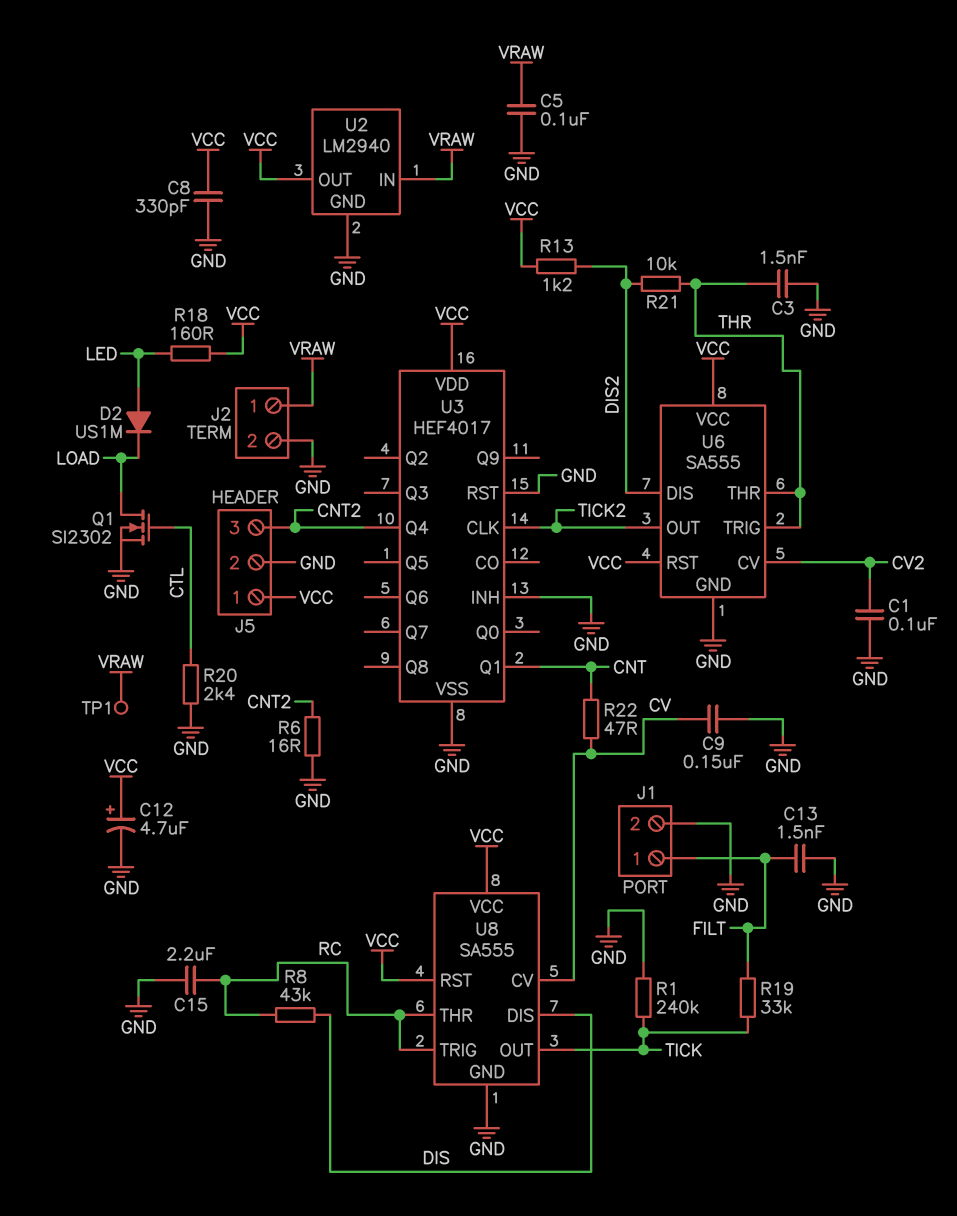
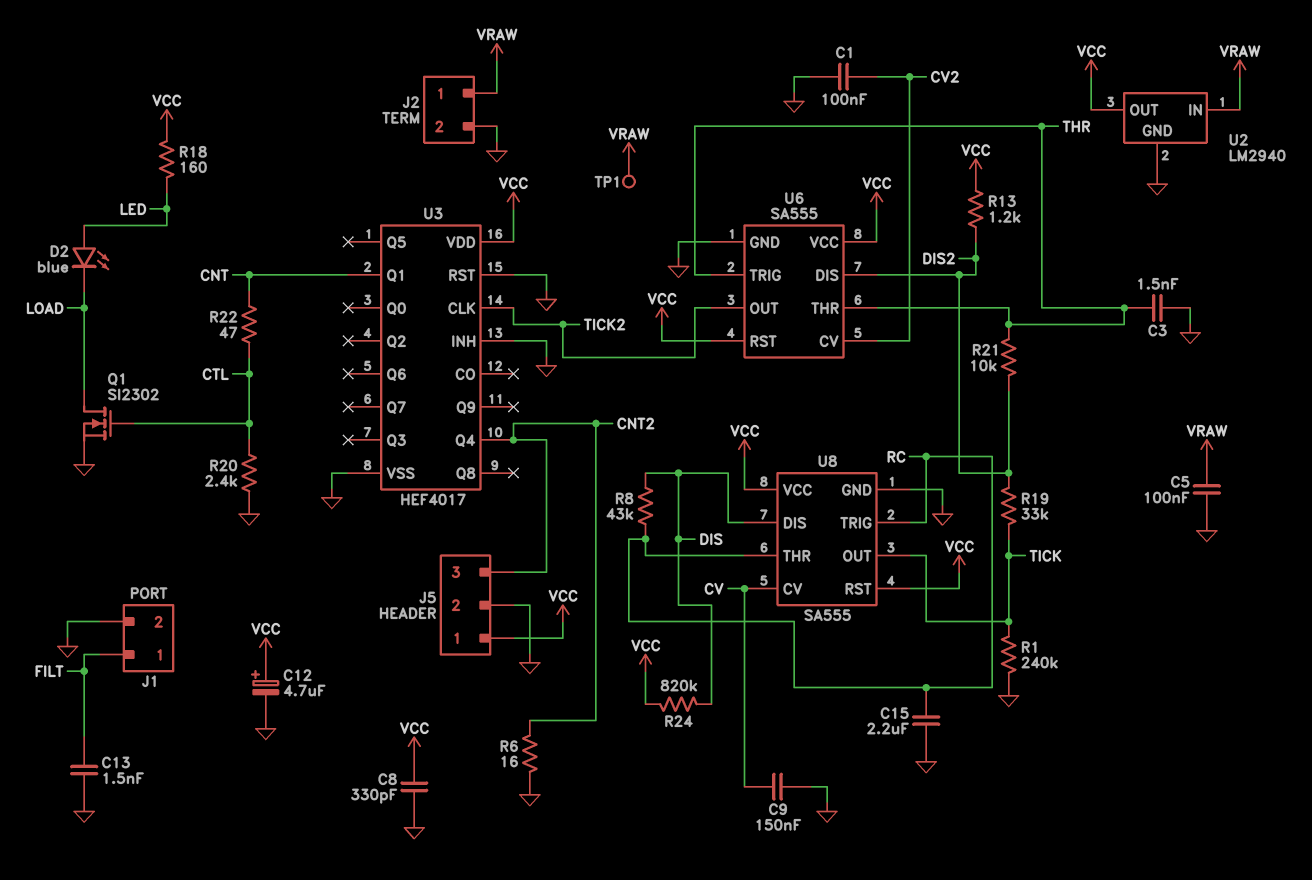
D2: diode US1M (A LED, K LOAD) -> LED blue (A LED, K LOAD)
R19: 33k (FILT, TICK) -> 33k (DIS2, TICK)
R22: 47 (CNT, CV) -> 47 (CNT, CTL)
R24: none -> 820k (DIS, VCC)

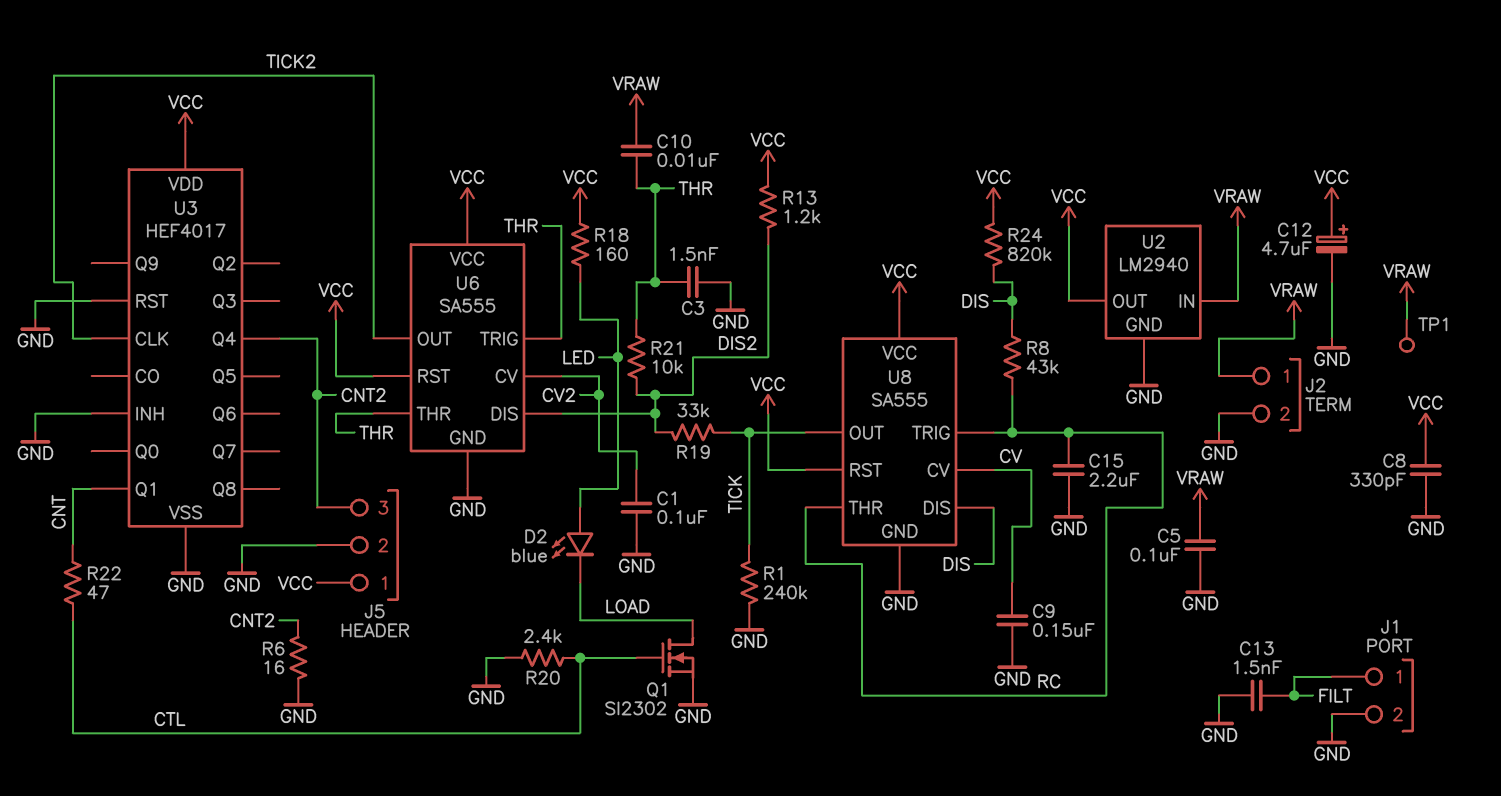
C10: none -> 10nF (THR, VRAW)

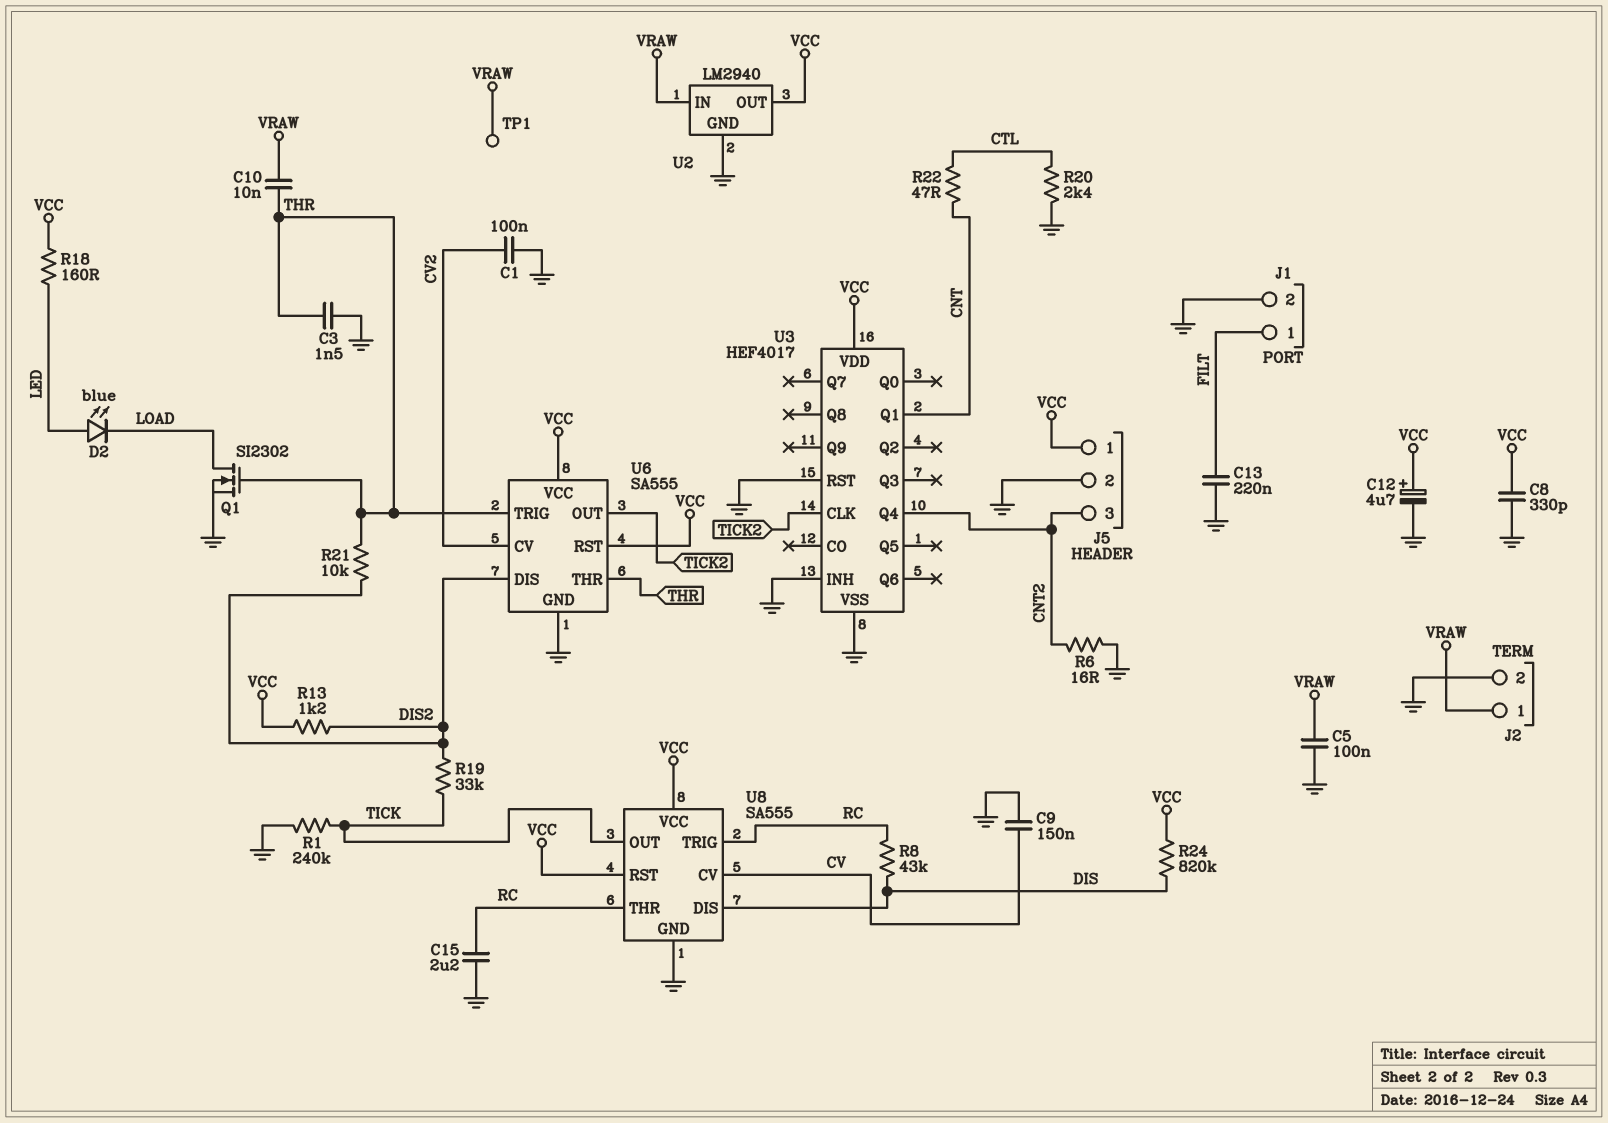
C13: 1.5nF (FILT, GND) -> 220nF (FILT, GND)
Q1: NMOS SI2302 (G CTL, D LOAD, S GND) -> NMOS SI2302 (G THR, D LOAD, S GND)

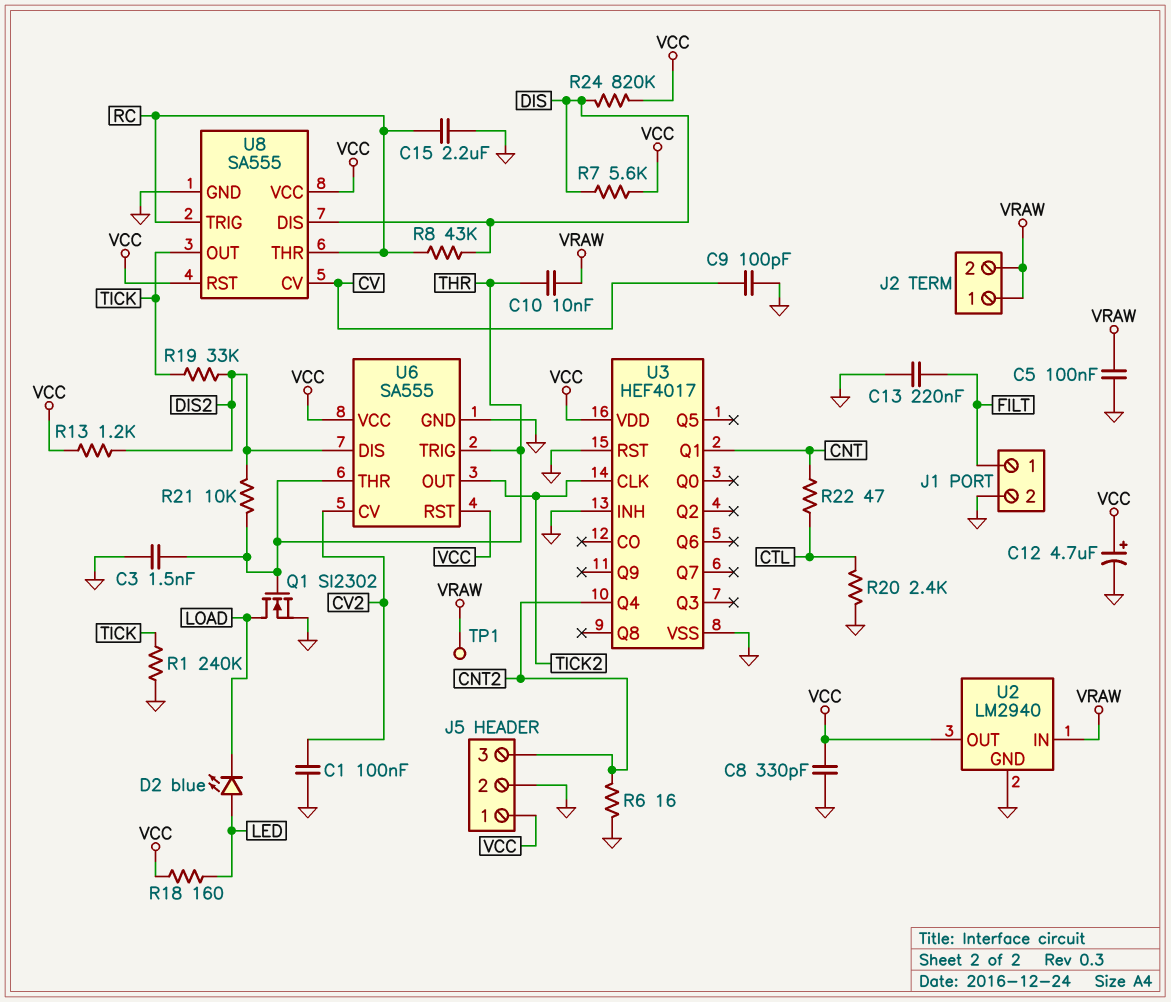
C9: 150nF (CV, GND) -> 100pF (CV, GND)
J2 pin 2: GND -> VRAW
R7: none -> 5.6k (DIS, VCC)

